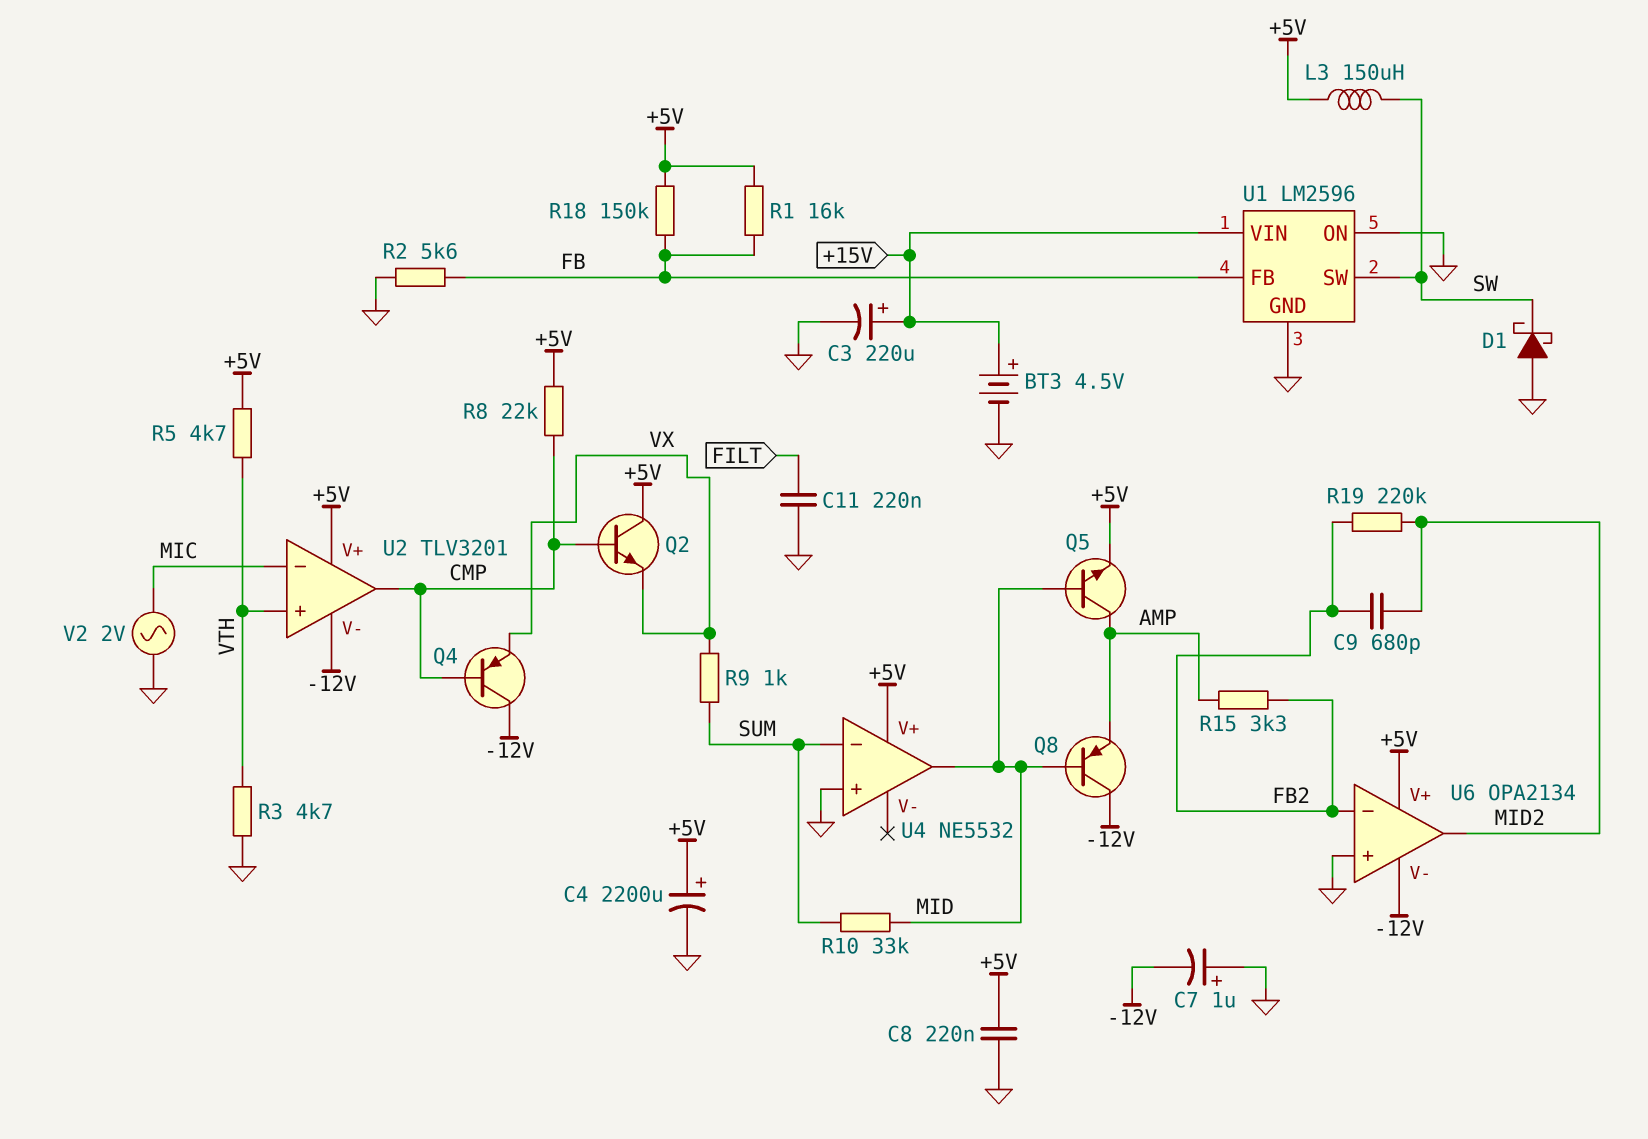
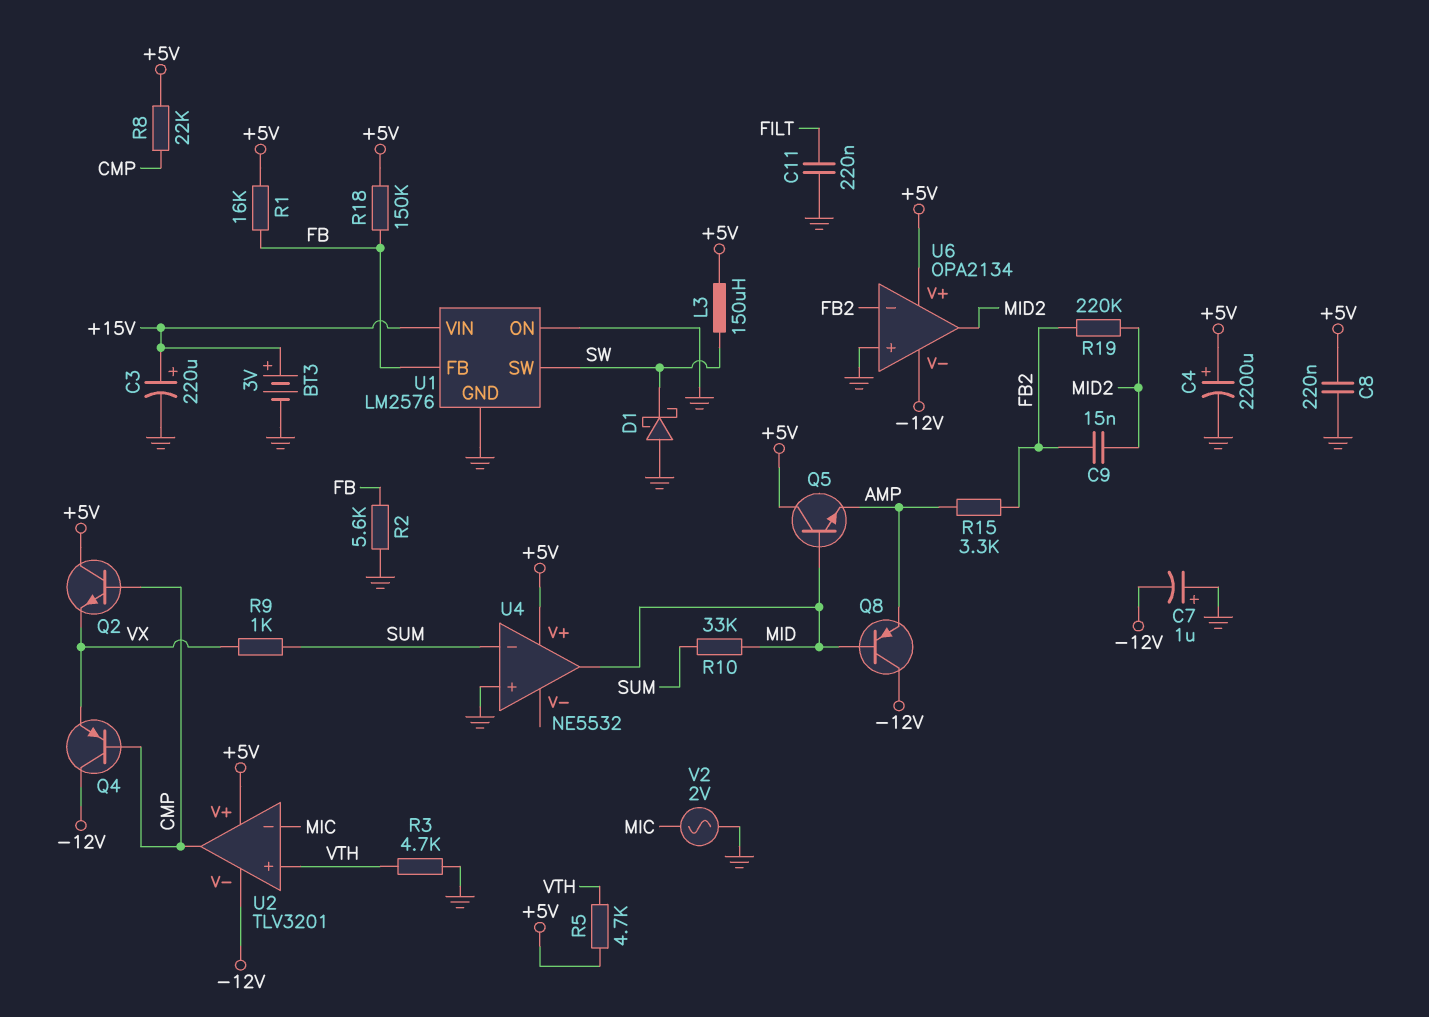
BT3: 4.5V (plus +15V, minus GND) -> 3V (plus +15V, minus GND)
C9: 680pF (FB2, MID2) -> 15nF (FB2, MID2)
Q5: NPN (B MID, C AMP, E +5V) -> NPN (B MID, C +5V, E AMP)
U1: LM2596 -> LM2576

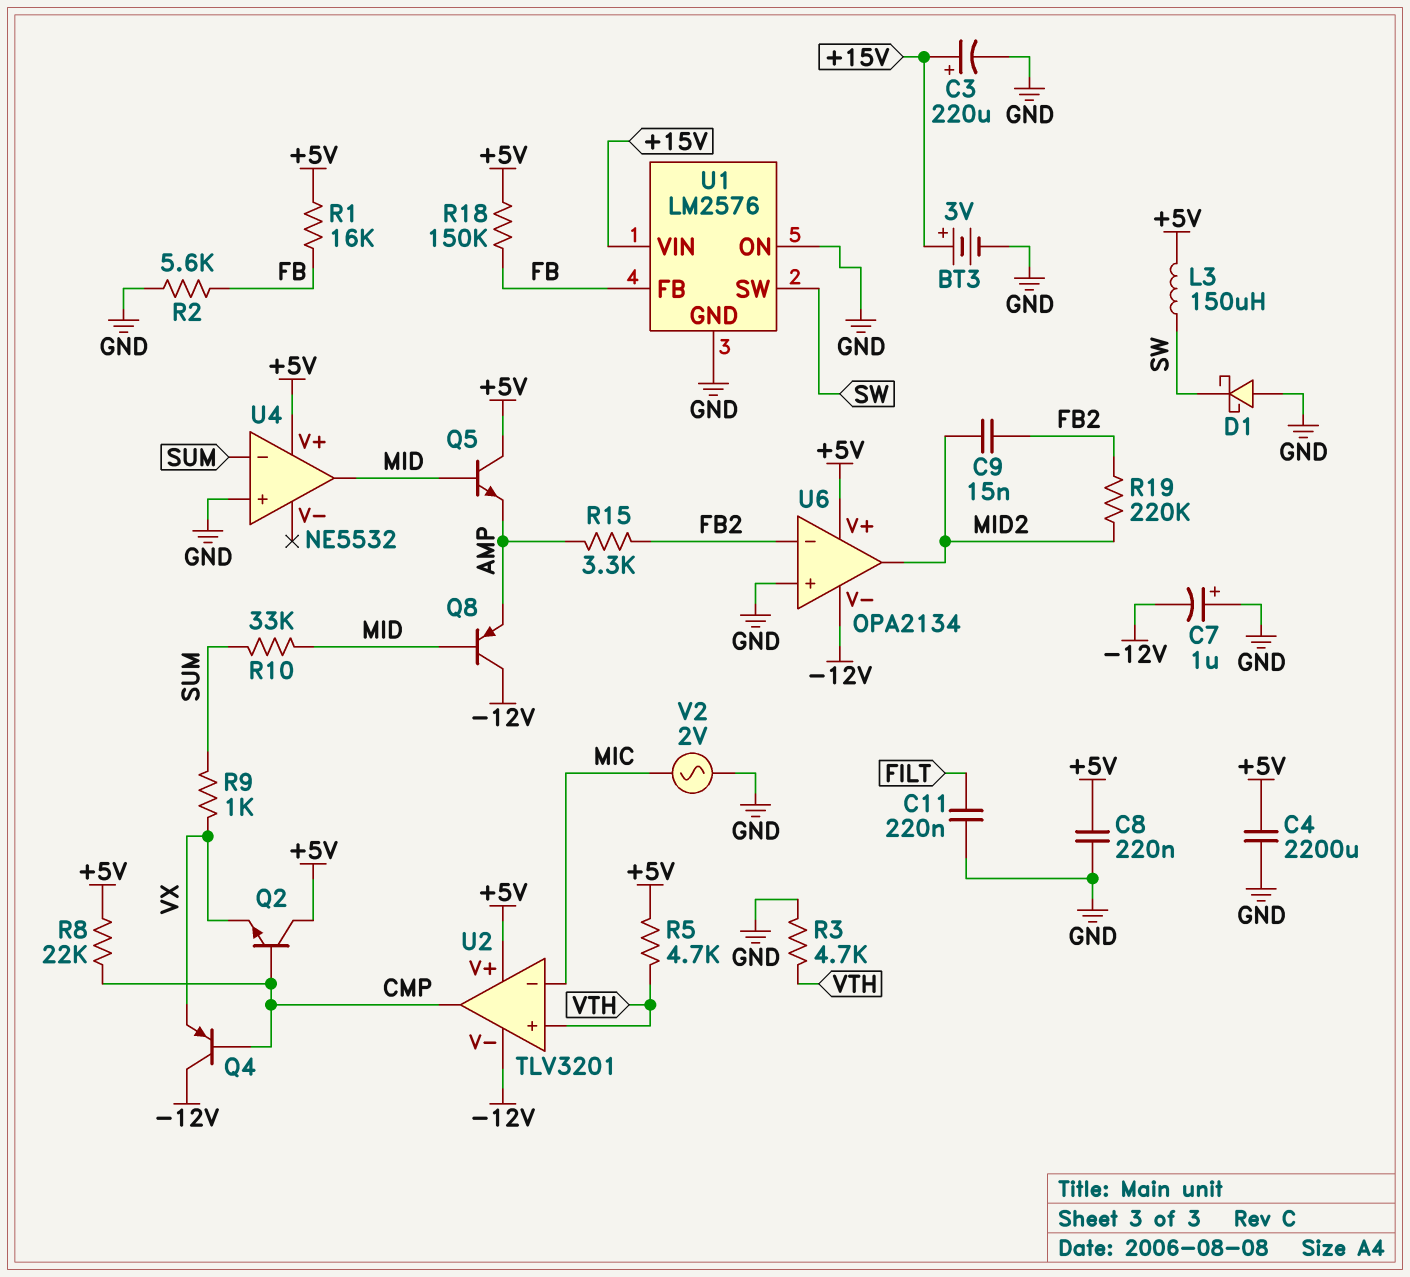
C4: 2200uF (plus +5V, minus GND) -> 2200uF (+5V, GND)

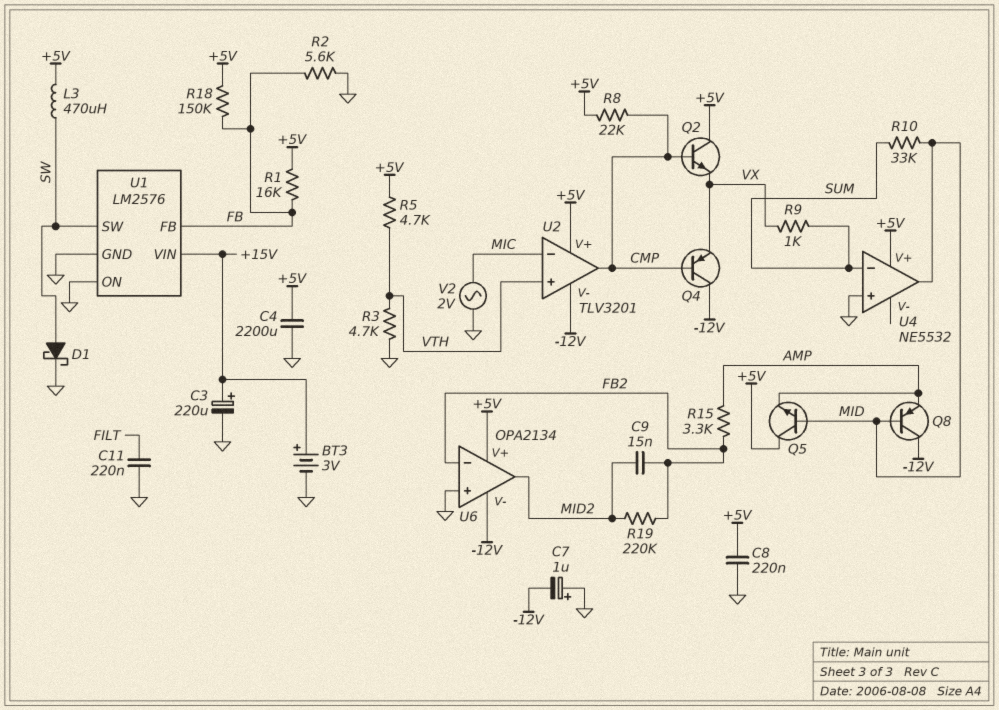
D1: schottky (A GND, K SW) -> schottky (A SW, K GND)
L3: 150uH (+5V, SW) -> 470uH (+5V, SW)

